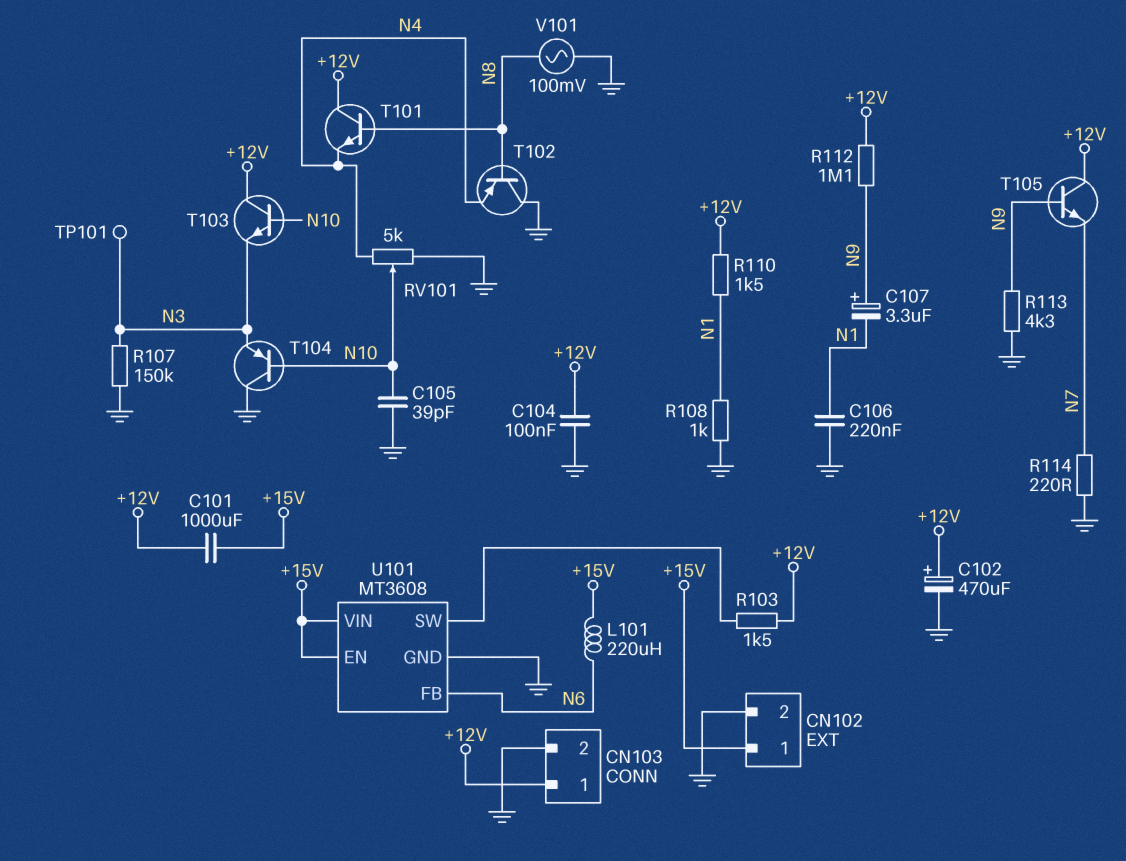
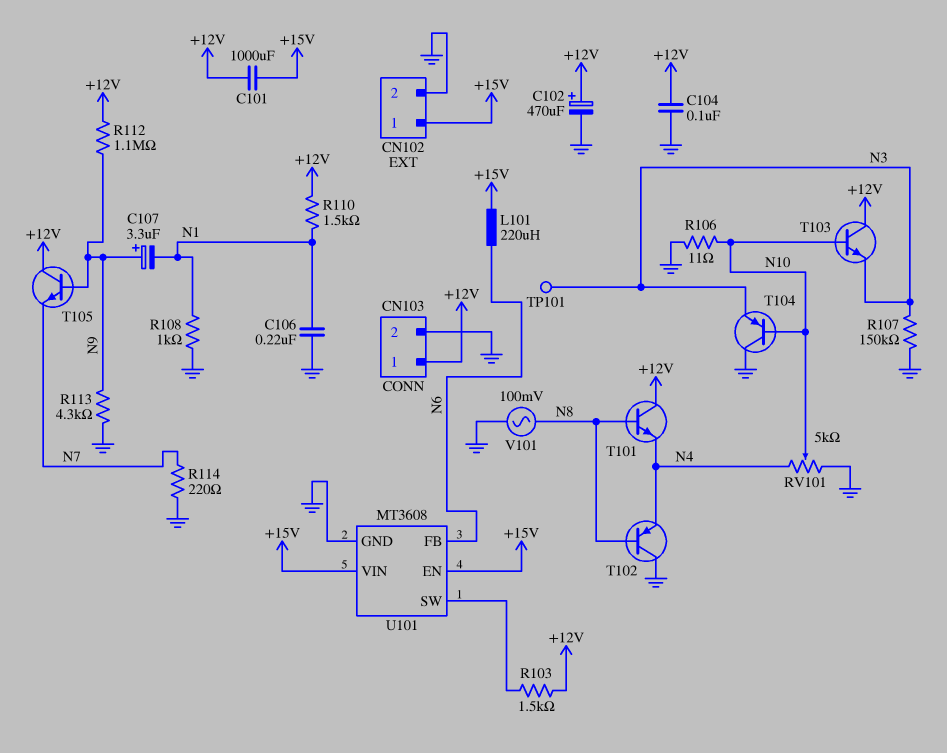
C105: 39pF (GND, N10) -> none
R106: none -> 11 (GND, N10)

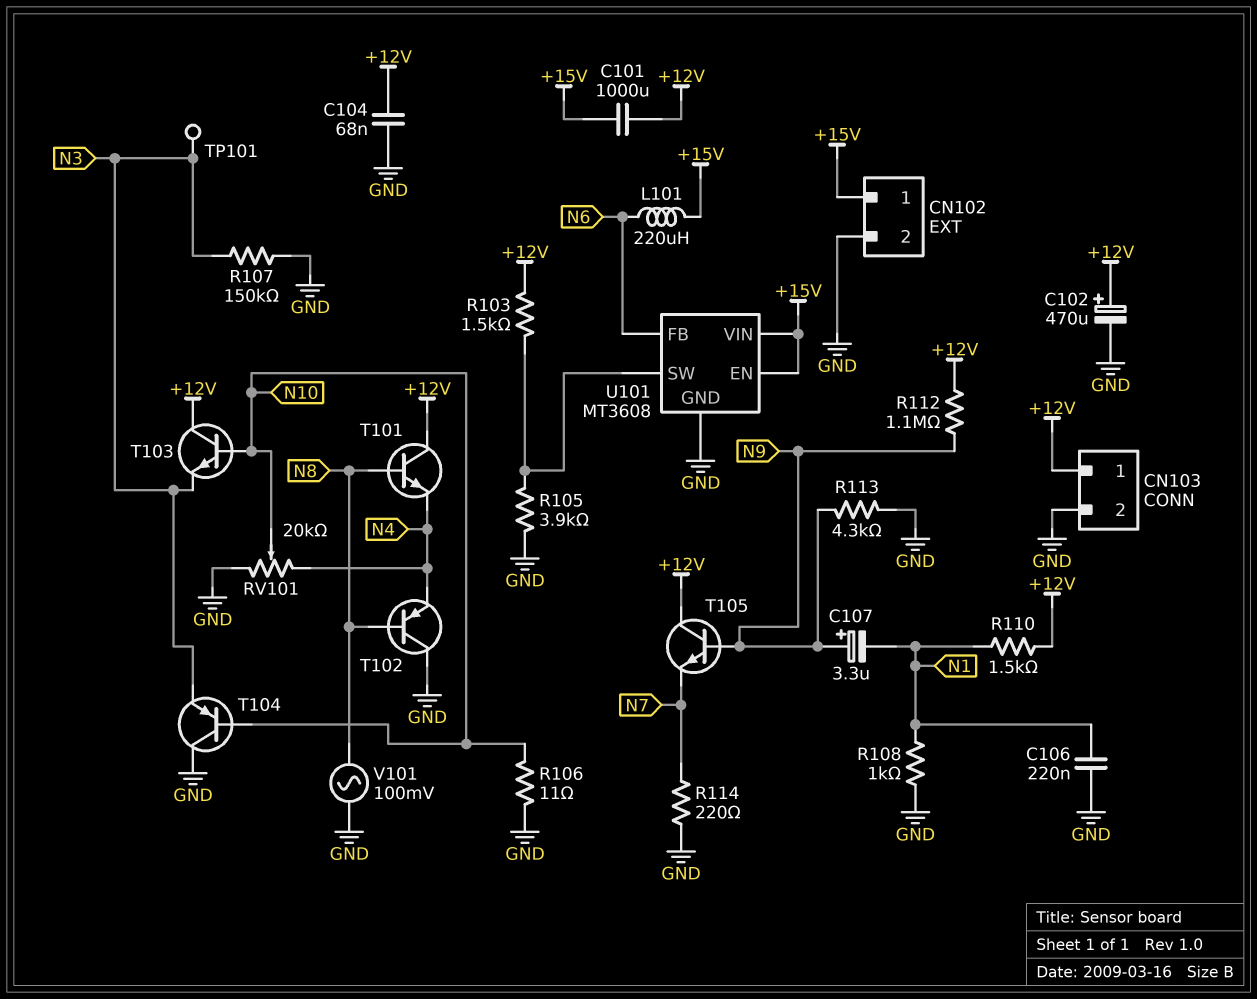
C104: 100nF (+12V, GND) -> 68nF (+12V, GND)
R105: none -> 3.9k (GND, U101/SW)
RV101: 5k (GND, N4, wiper N10) -> 20k (GND, N4, wiper N10)

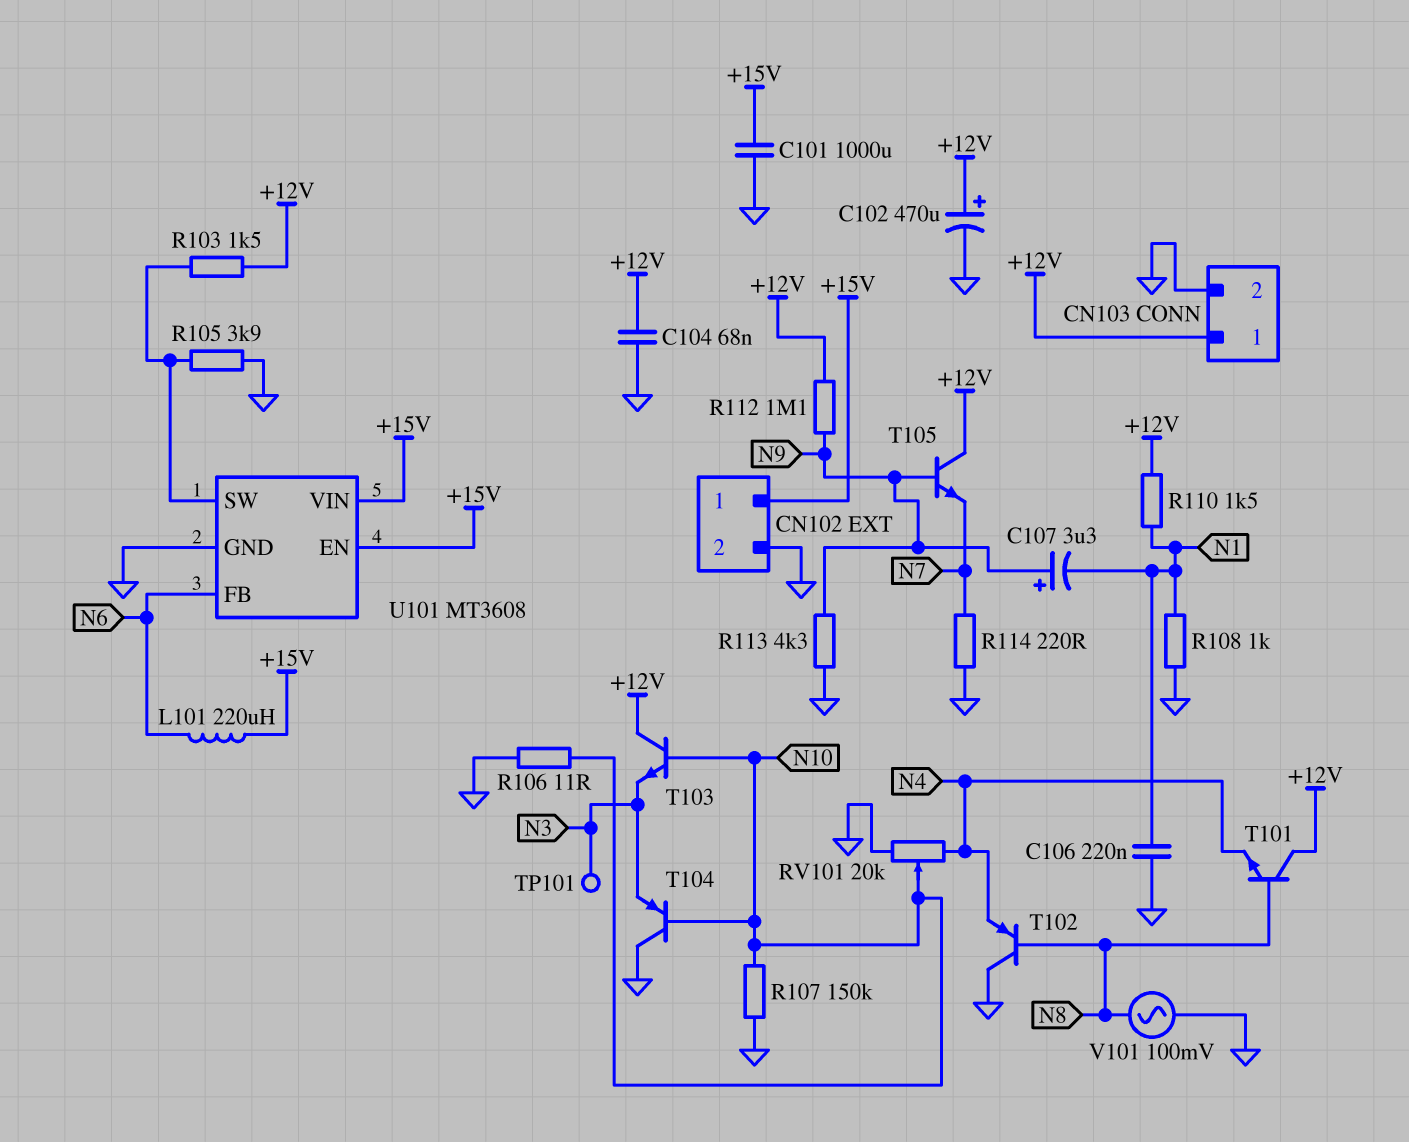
C101: 1000uF (+12V, +15V) -> 1000uF (+15V, GND)
R107: 150k (GND, N3) -> 150k (GND, N10)

